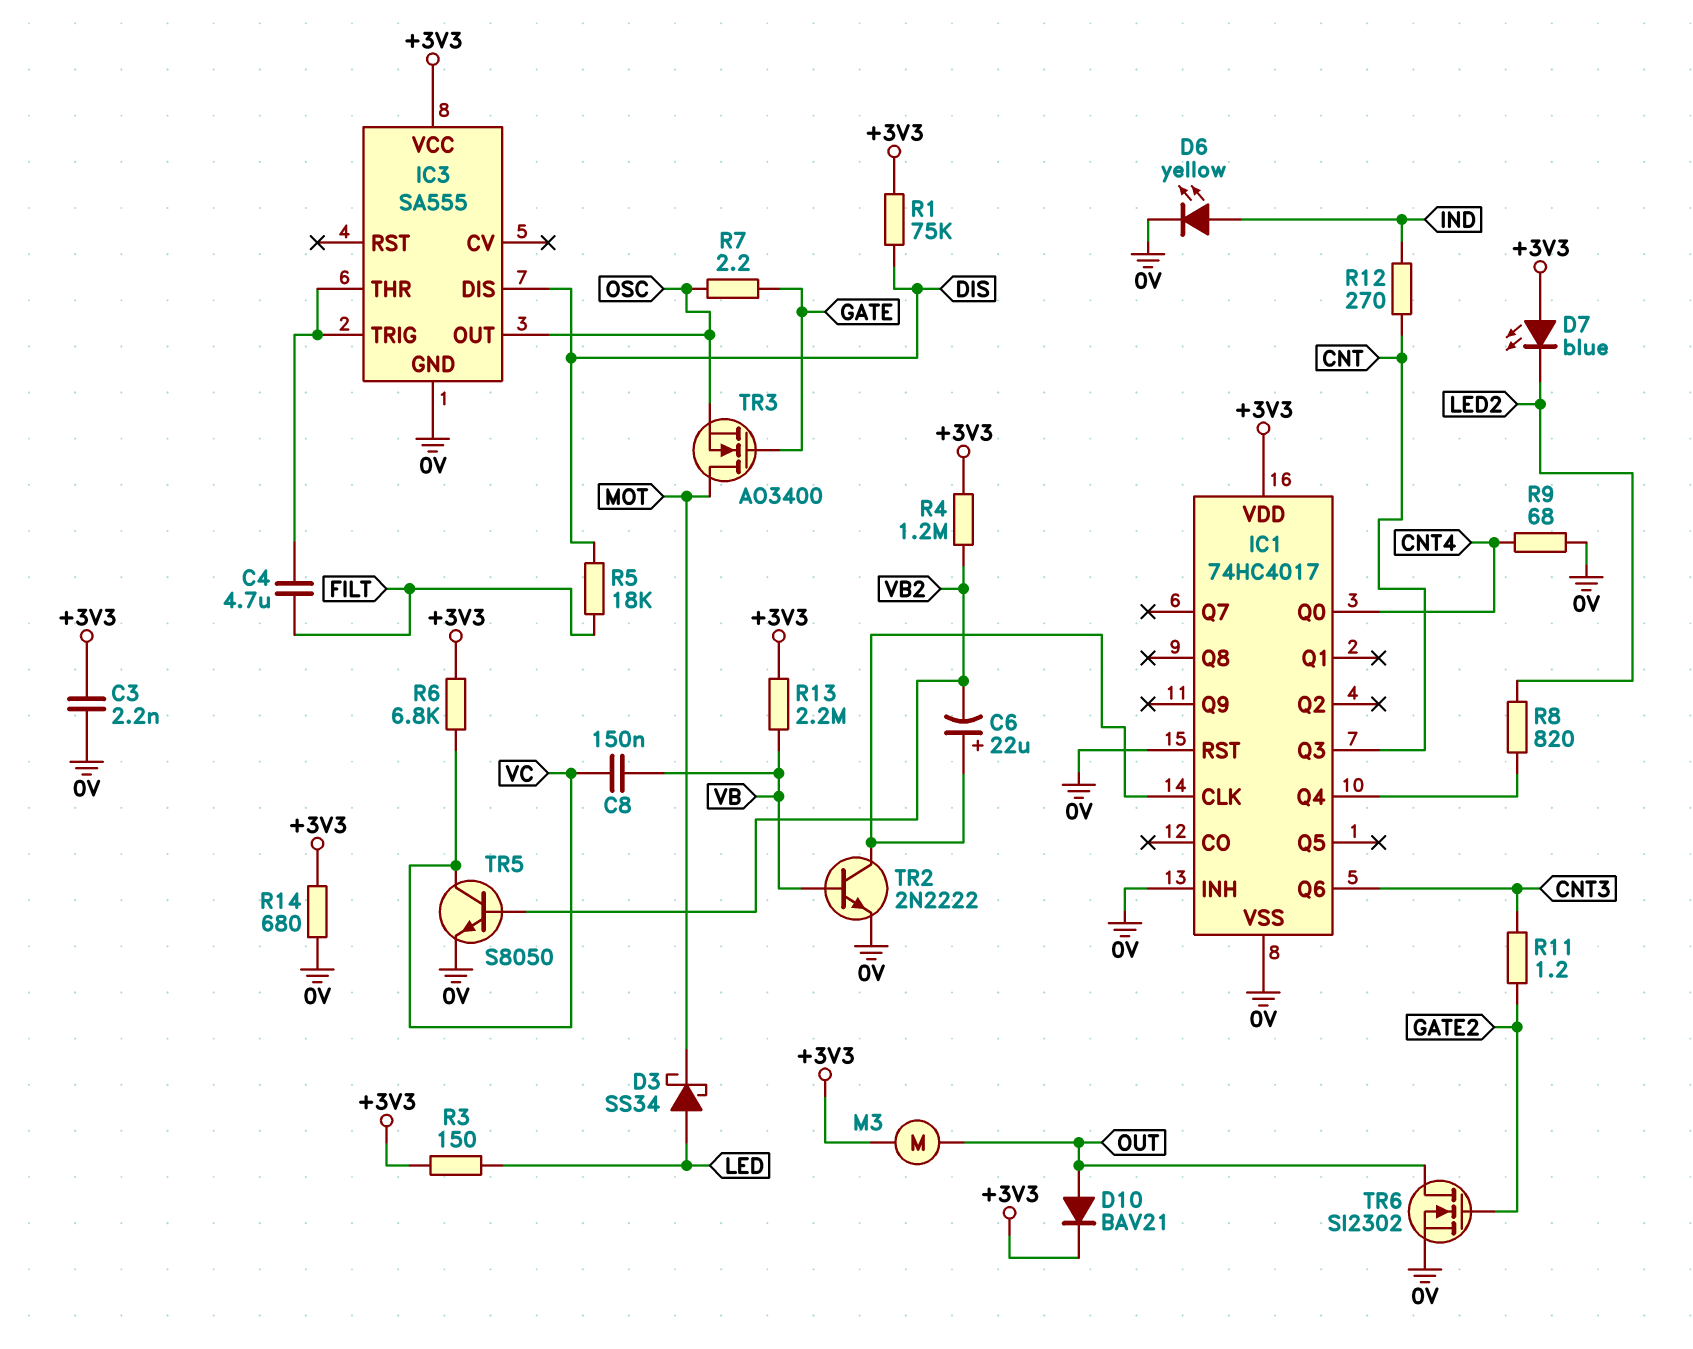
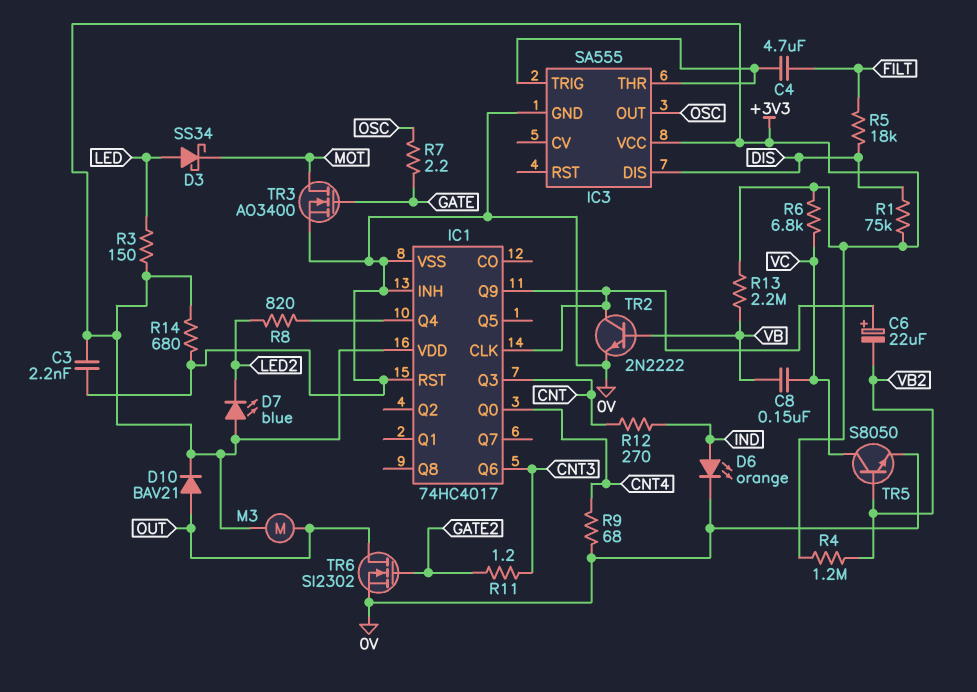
D6: LED yellow (A IND, K 0V) -> LED orange (A IND, K 0V)
IC1 pin Q9: none -> IC1/CLK
TR3: NMOS AO3400 (G GATE, D MOT, S OSC) -> NMOS AO3400 (G GATE, D MOT, S 0V)

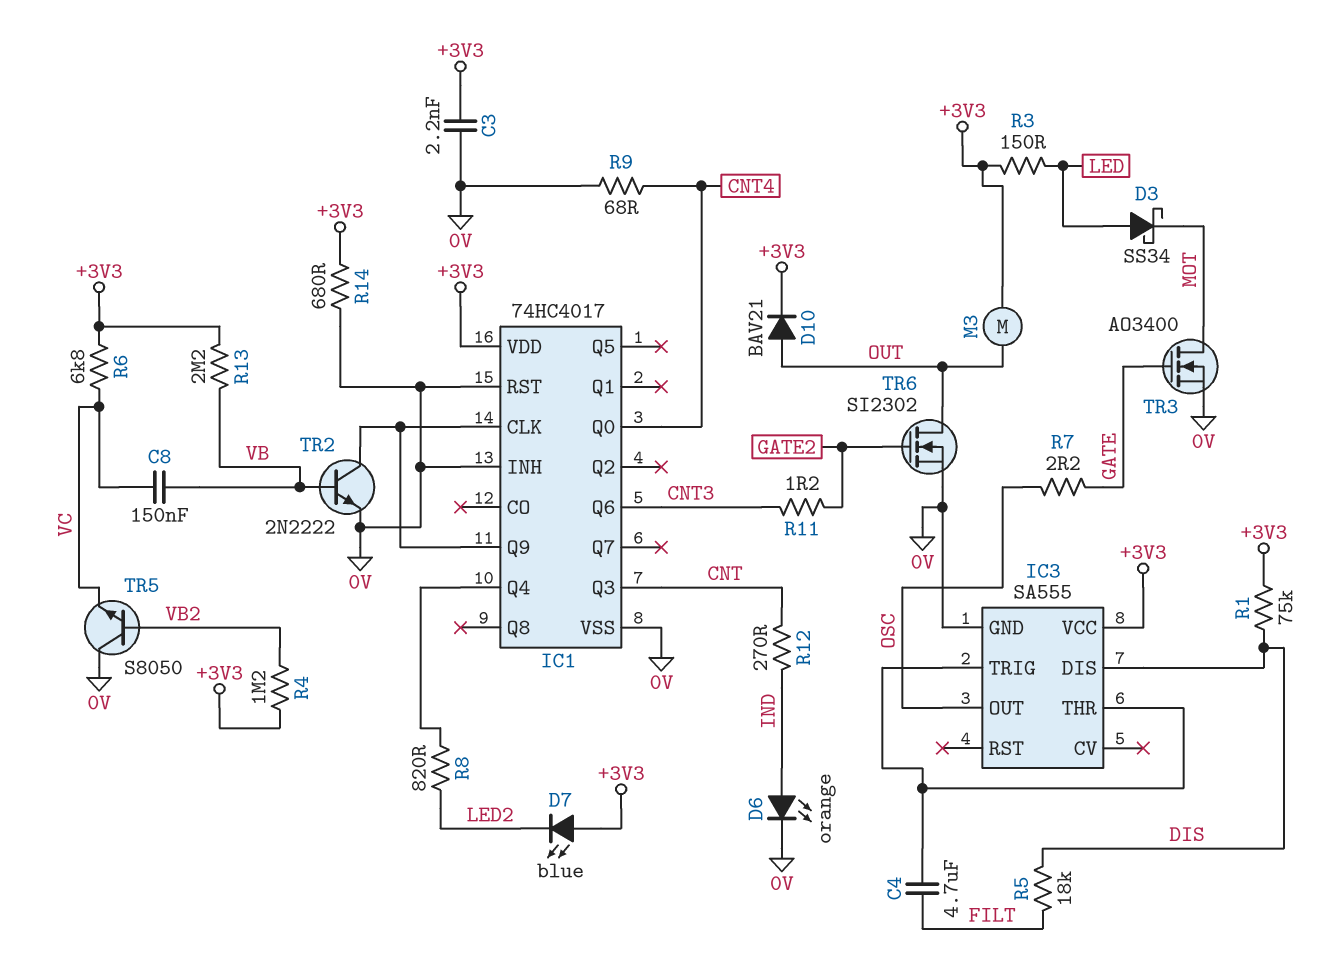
C6: 22uF (plus IC1/CLK, minus VB2) -> none
TR5: NPN S8050 (B VB2, C VC, E 0V) -> NPN S8050 (B VB2, C 0V, E VC)

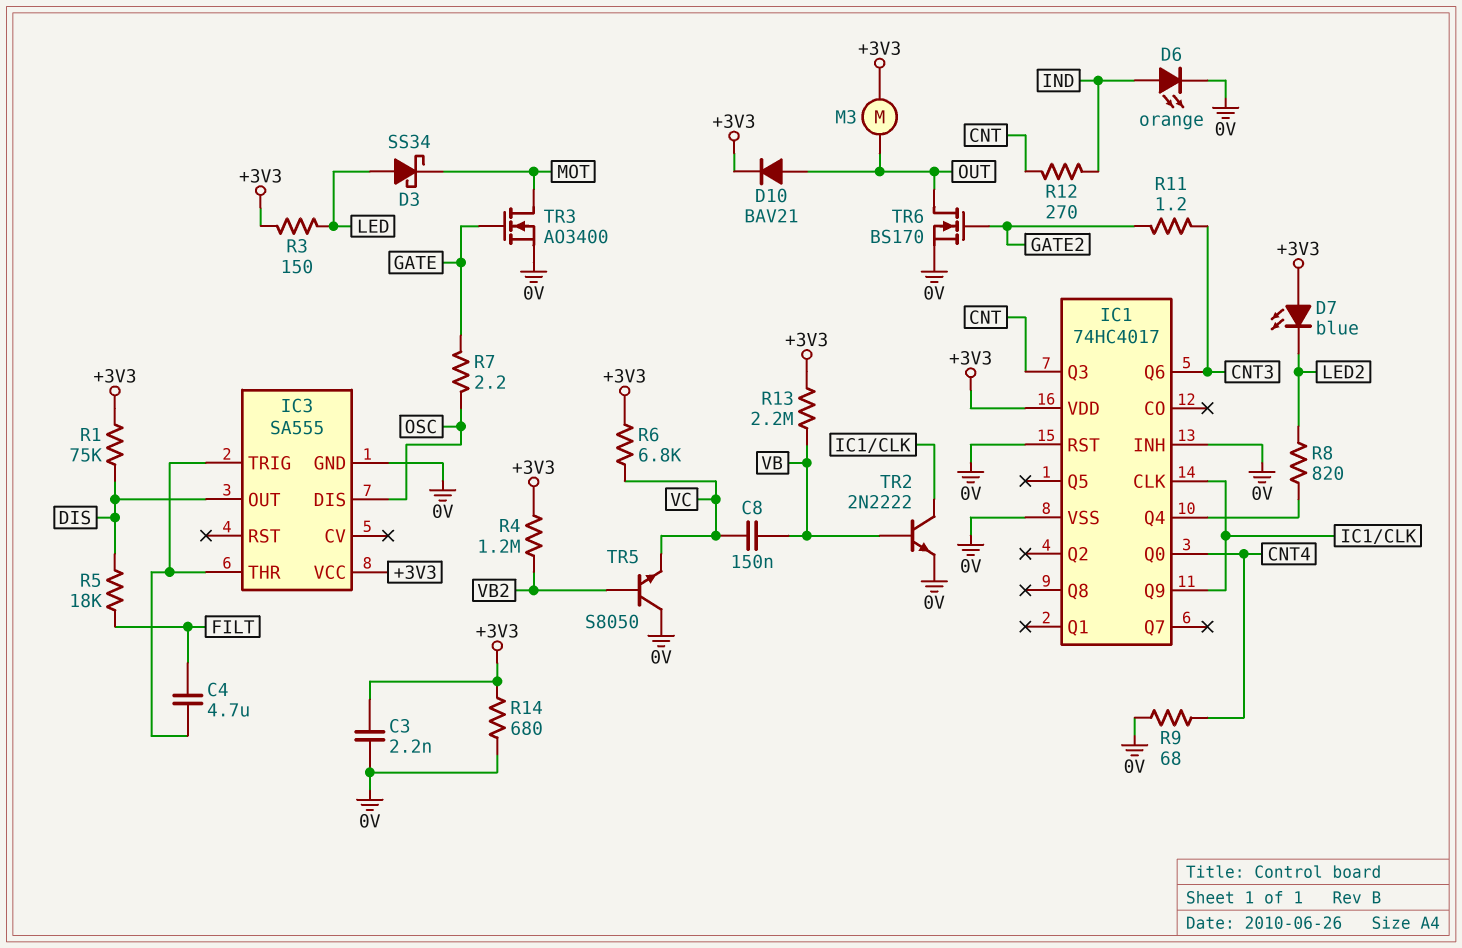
IC3 pin DIS: DIS -> OSC
IC3 pin OUT: OSC -> DIS
TR6: NMOS SI2302 (G GATE2, D OUT, S 0V) -> NMOS BS170 (G GATE2, D OUT, S 0V)

